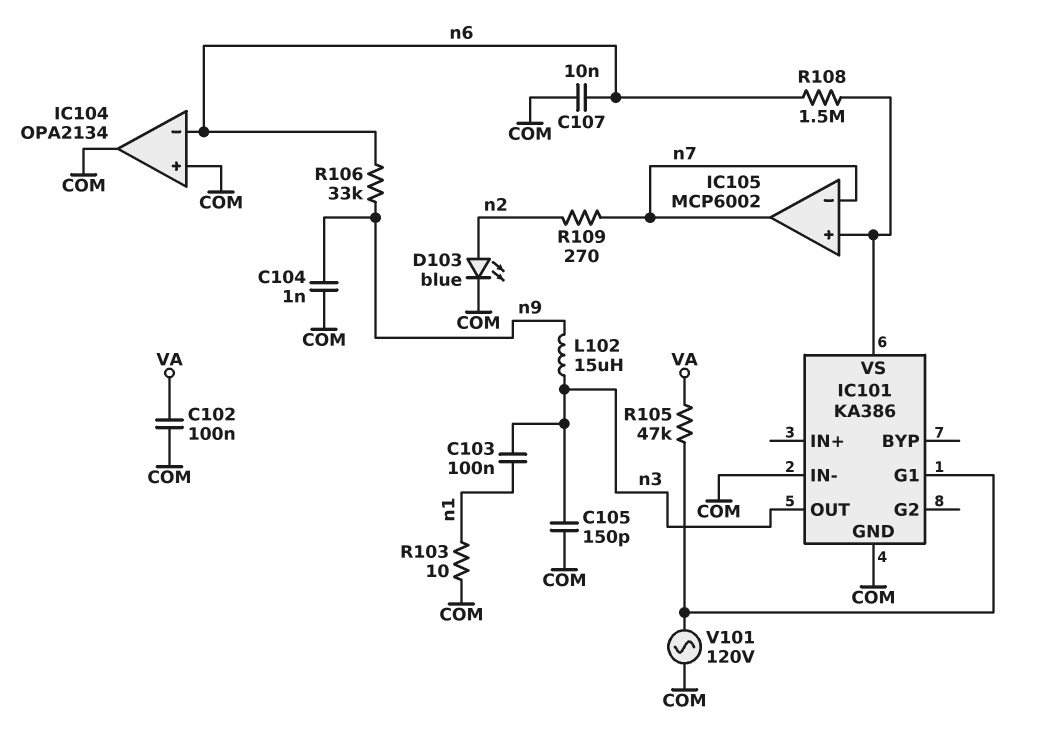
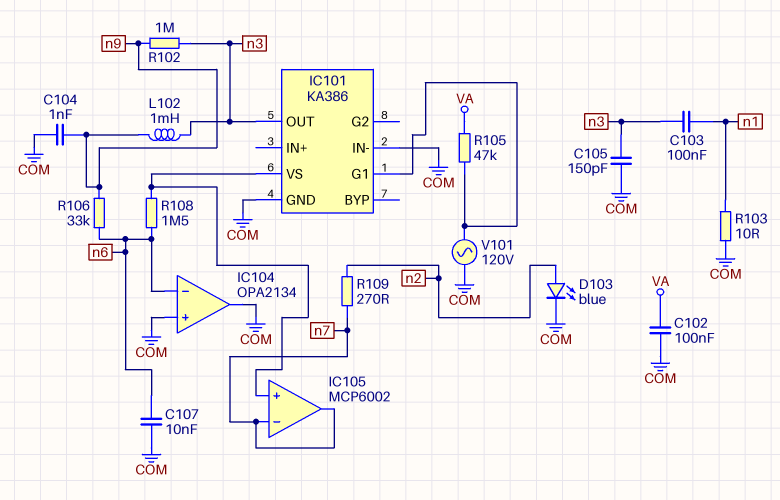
L102: 15uH (n3, n9) -> 1mH (n3, n9)
R102: none -> 1M (n3, n9)

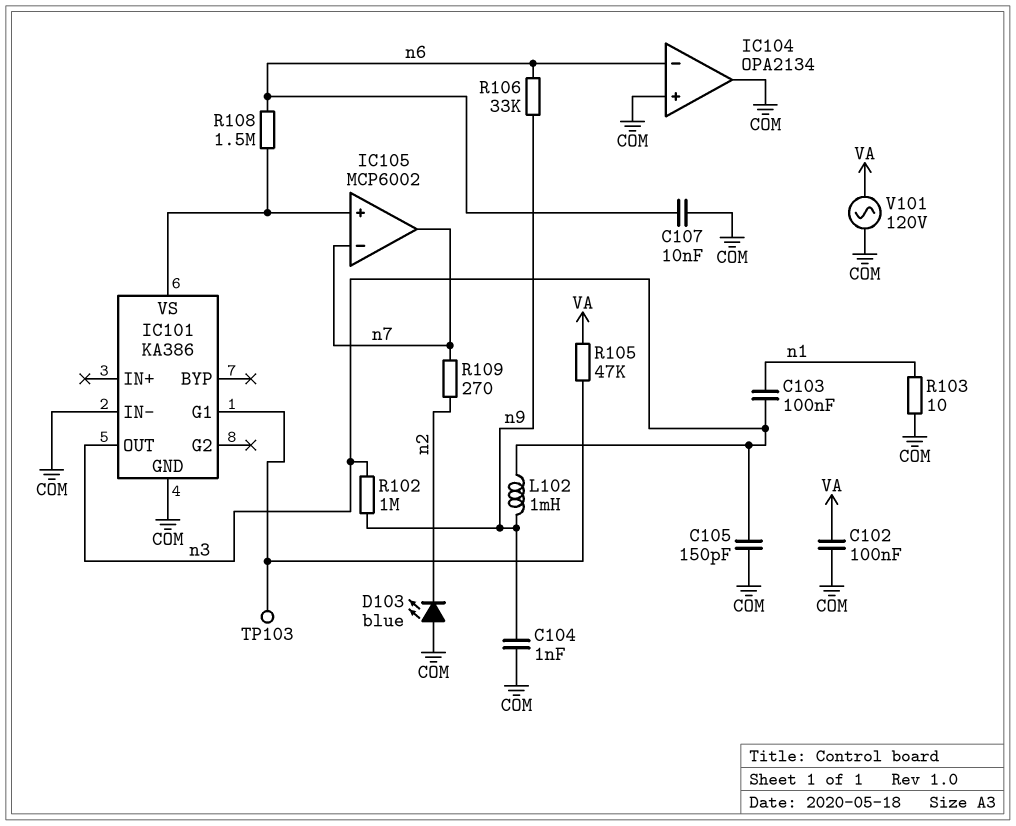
D103: LED blue (A n2, K COM) -> LED blue (A COM, K n2)
TP103: none -> test point (IC101/G1)
V101: AC 120V (COM, IC101/G1) -> AC 120V (COM, VA)

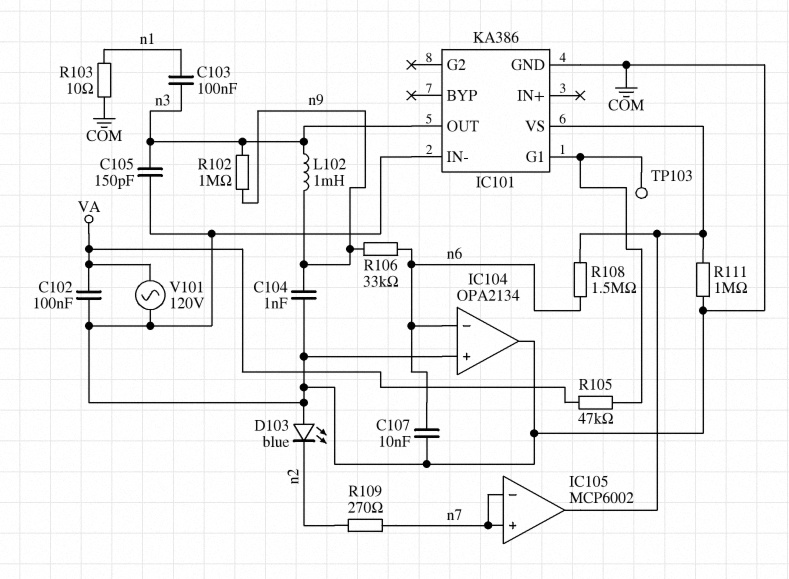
IC105 pin in+: IC101/VS -> n7
IC105 pin out: n7 -> IC101/VS
R111: none -> 1M (COM, IC101/VS)

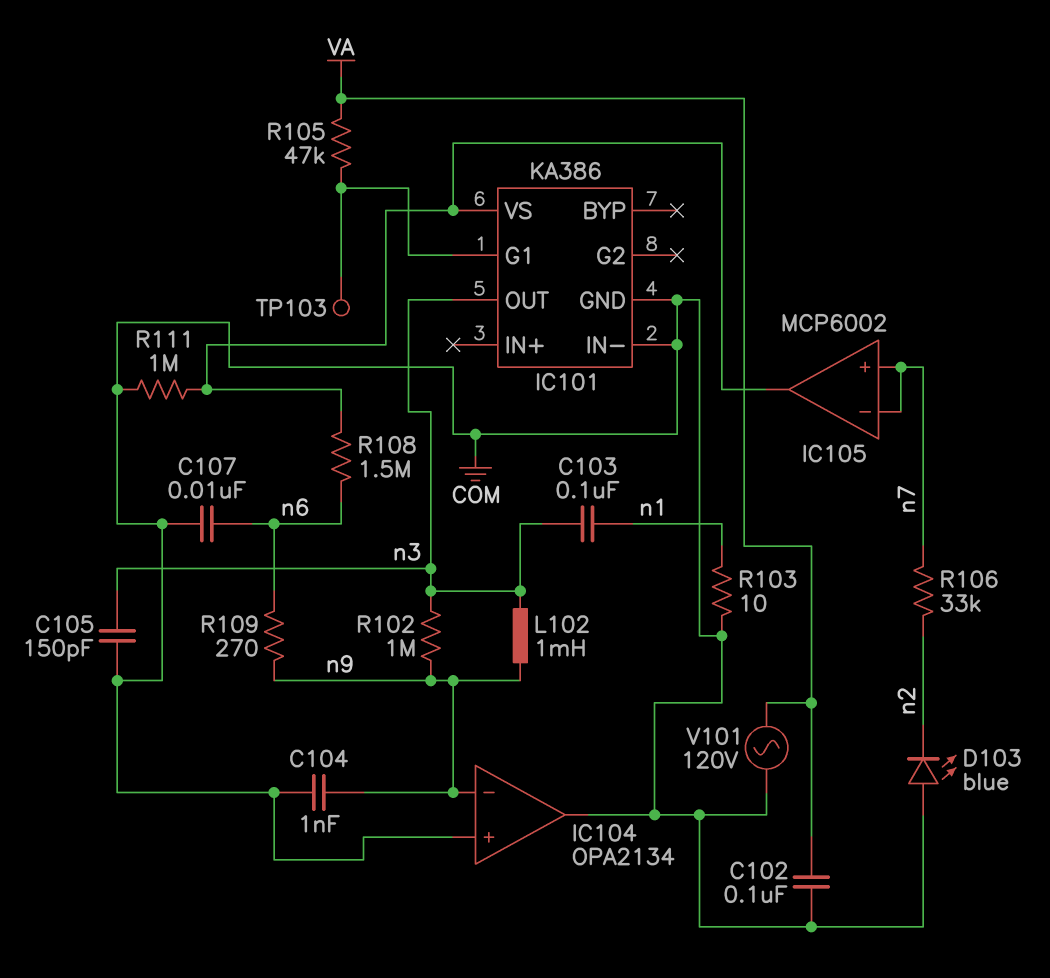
IC104 pin in-: n6 -> n9
R106: 33k (n6, n9) -> 33k (n2, n7)
R109: 270 (n2, n7) -> 270 (n6, n9)

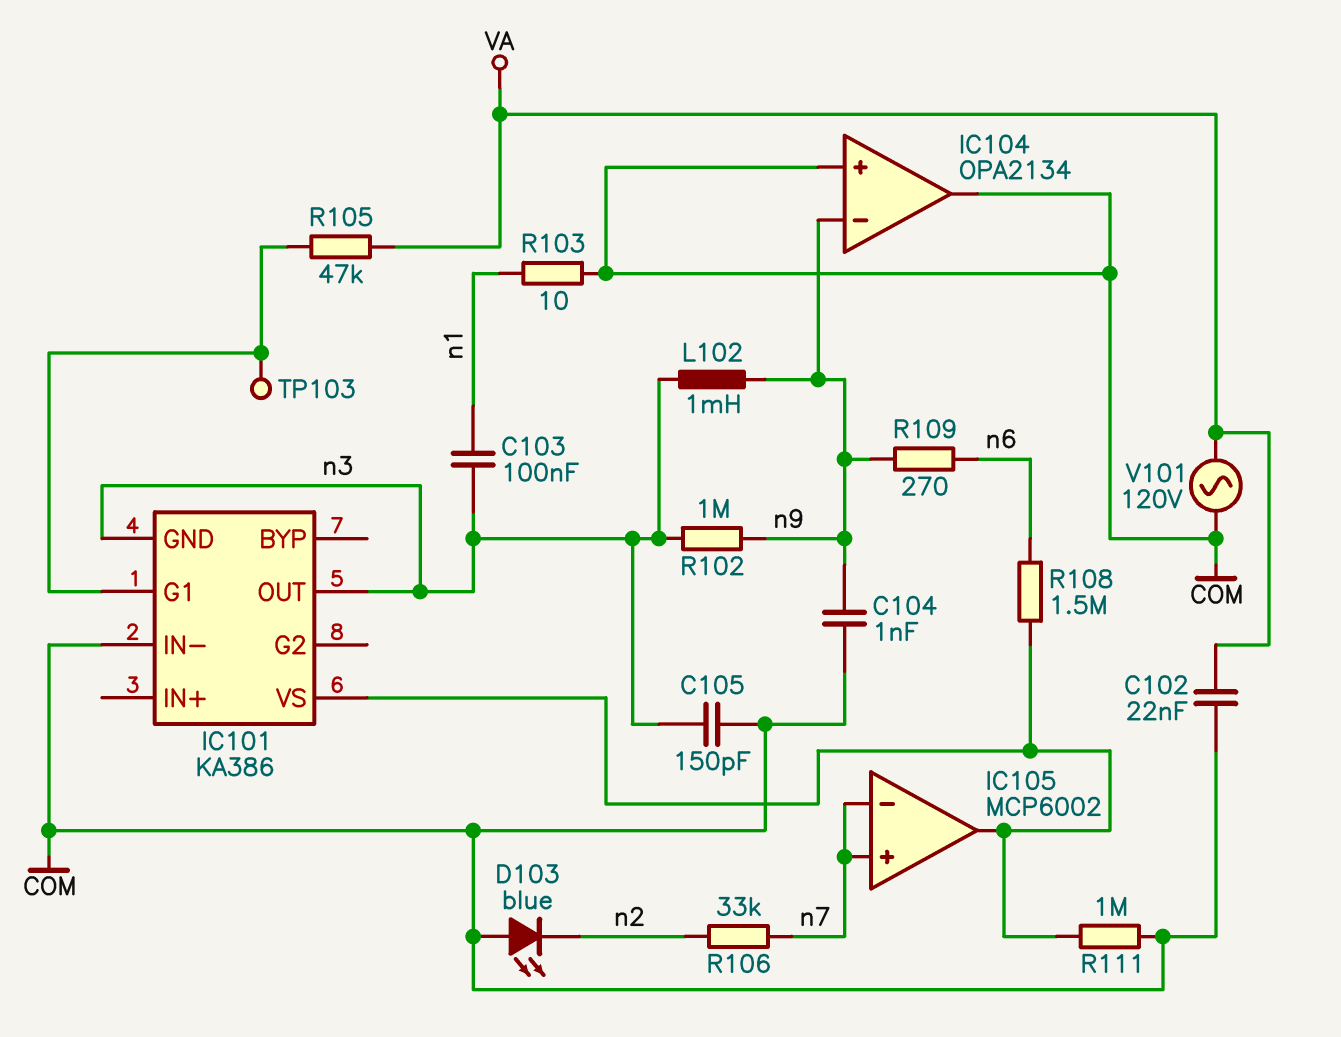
C102: 100nF (COM, VA) -> 22nF (COM, VA)
C107: 10nF (COM, n6) -> none
IC101 pin GND: COM -> n3

